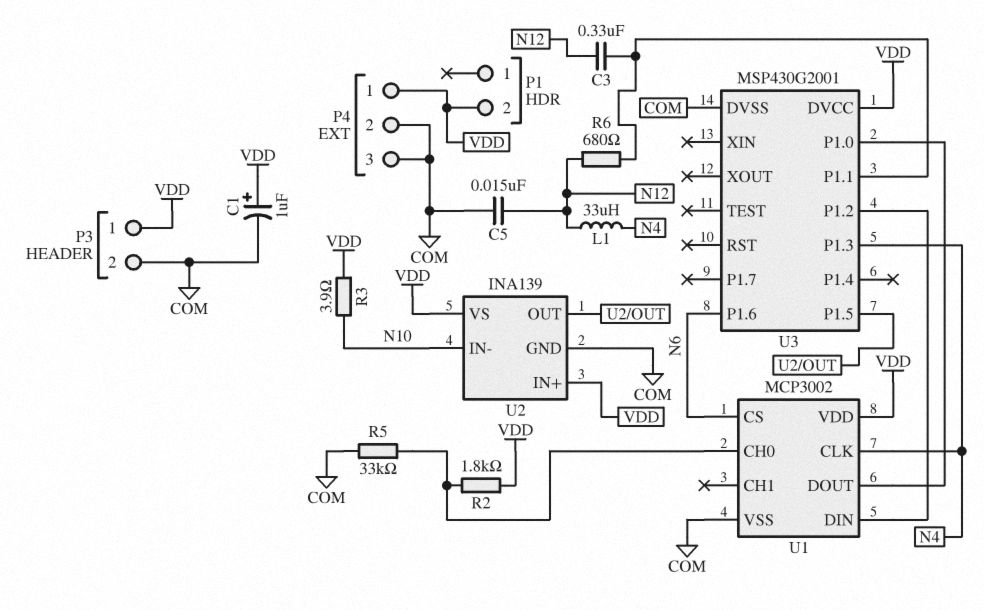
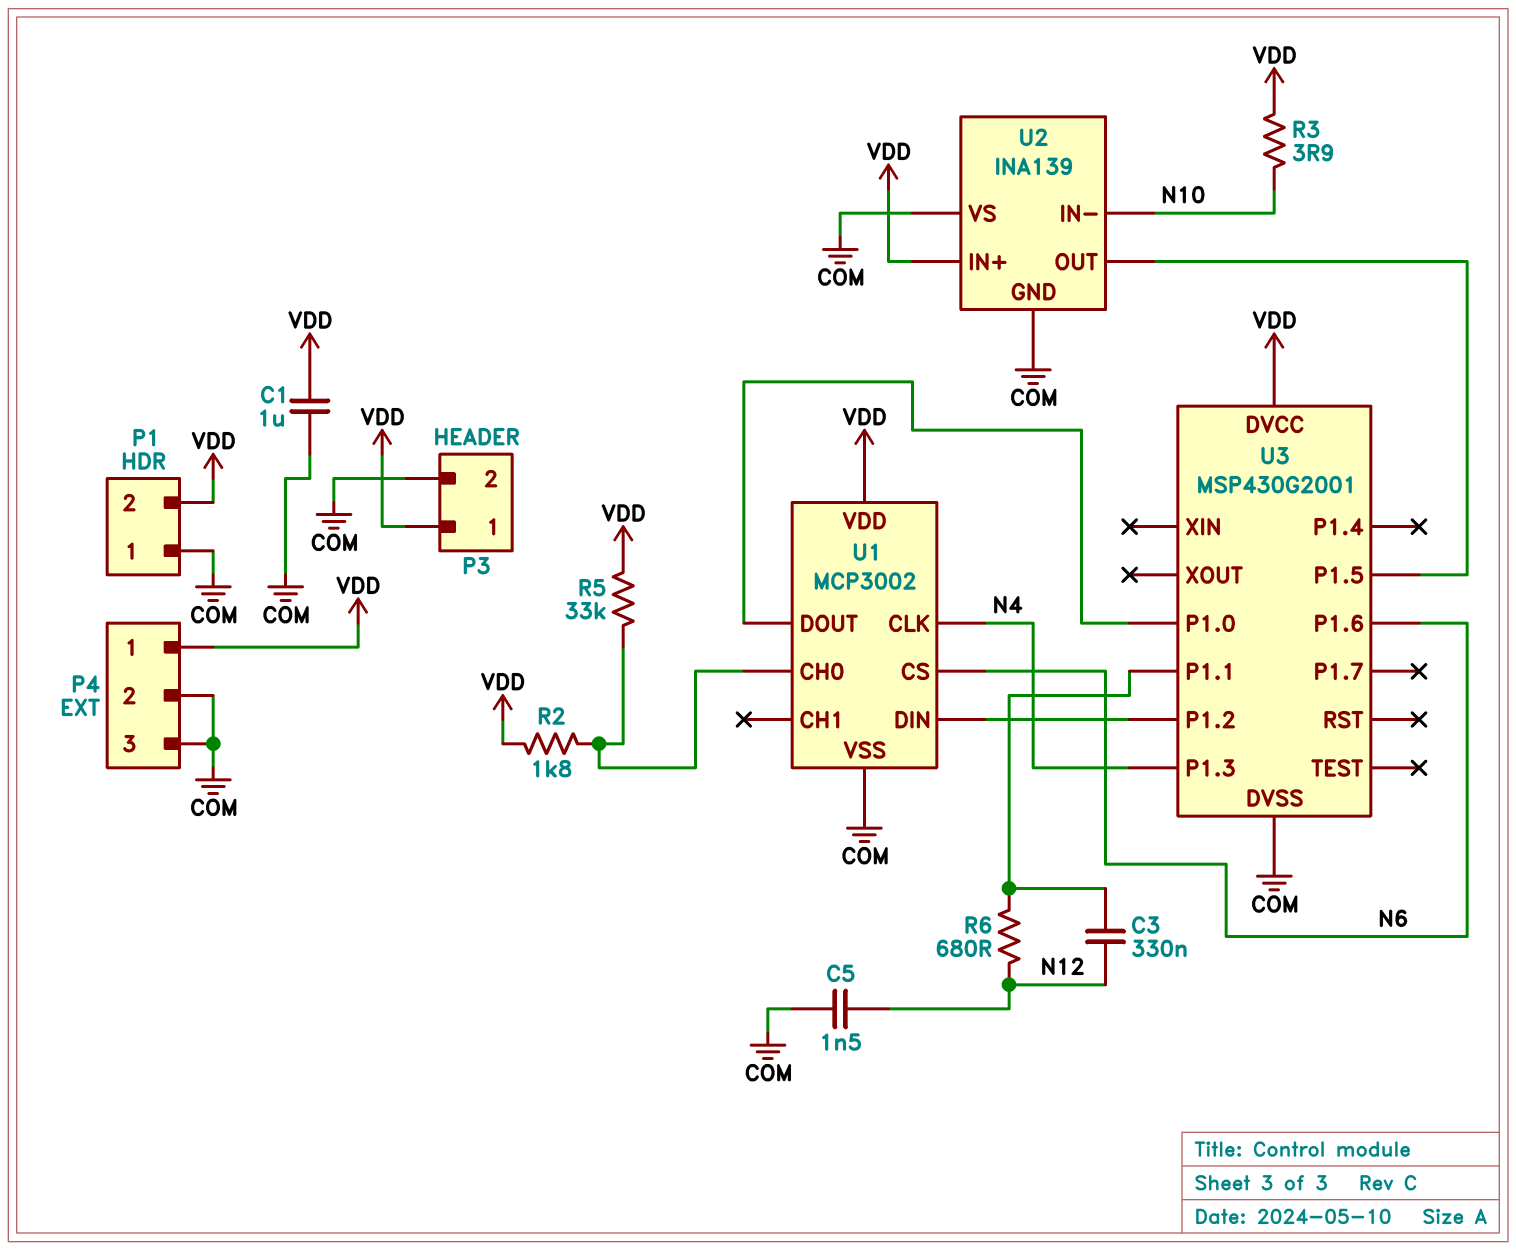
C1: 1uF (plus VDD, minus COM) -> 1uF (COM, VDD)
C5: 15nF (COM, N12) -> 1.5nF (COM, N12)
L1: 33uH (N4, N12) -> none
P1 pin 1: none -> COM
R5: 33k (COM, U1/CH0) -> 33k (U1/CH0, VDD)
U2 pin VS: VDD -> COM

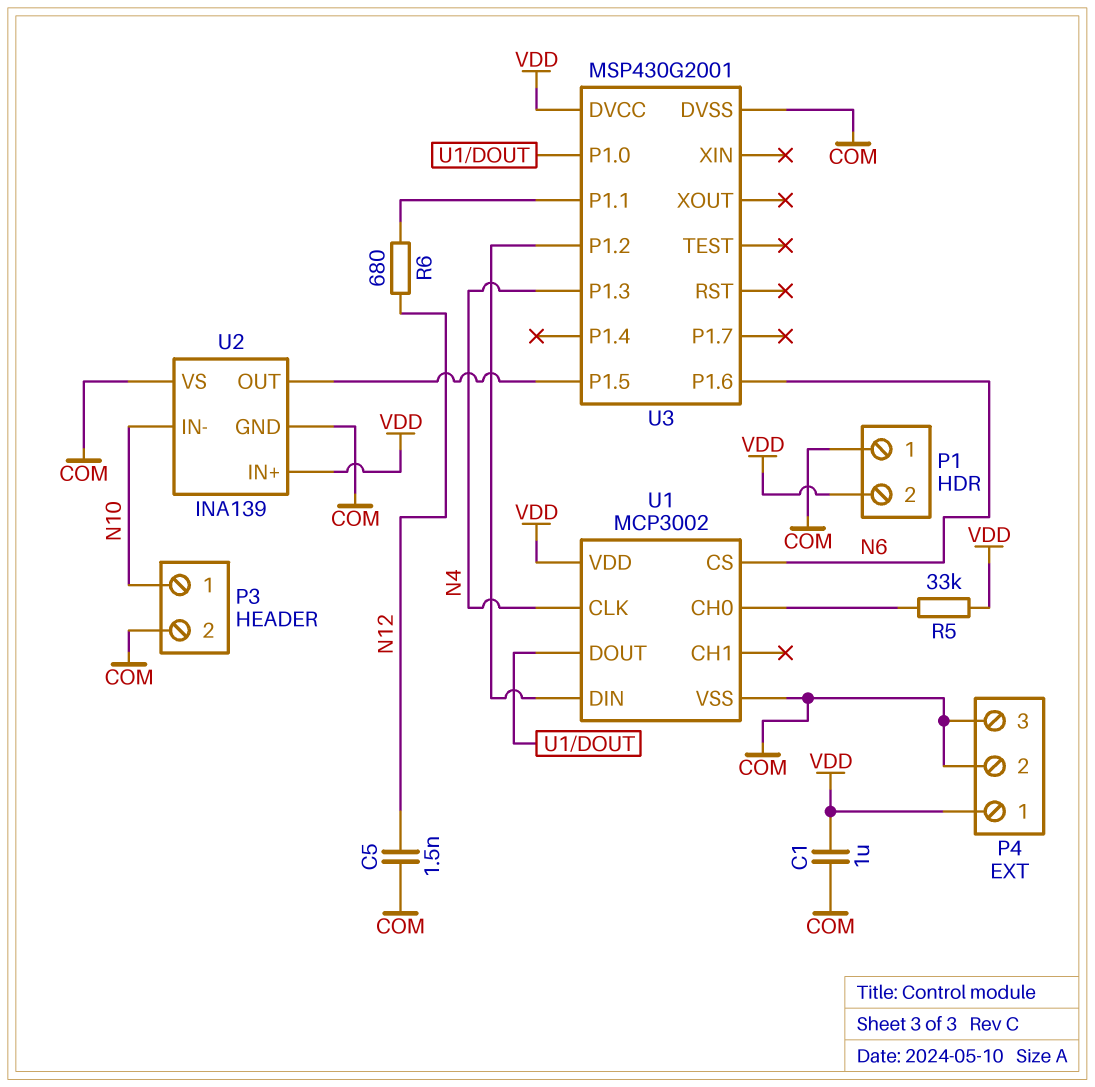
C3: 330nF (N12, U3/P1.1) -> none
P3 pin 1: VDD -> N10
R2: 1.8k (U1/CH0, VDD) -> none
R3: 3.9 (N10, VDD) -> none

